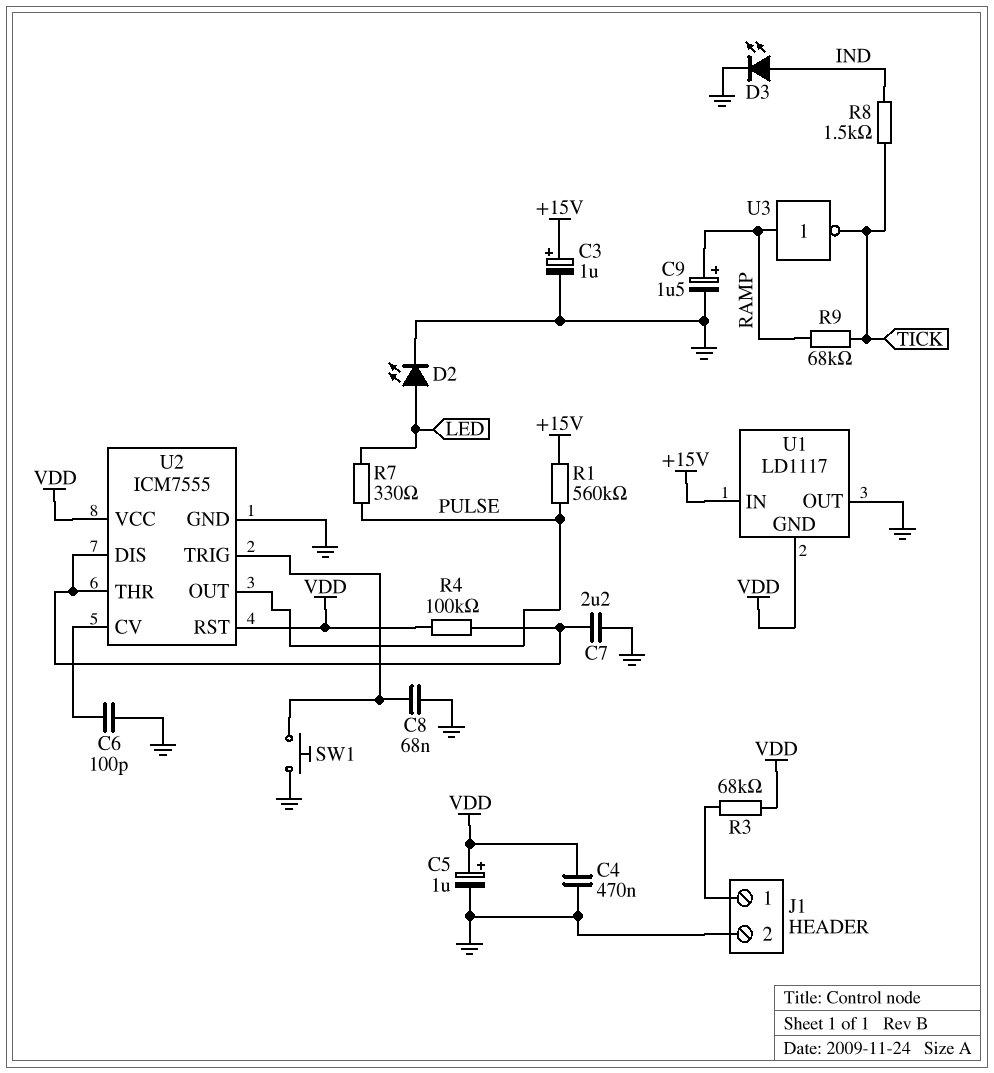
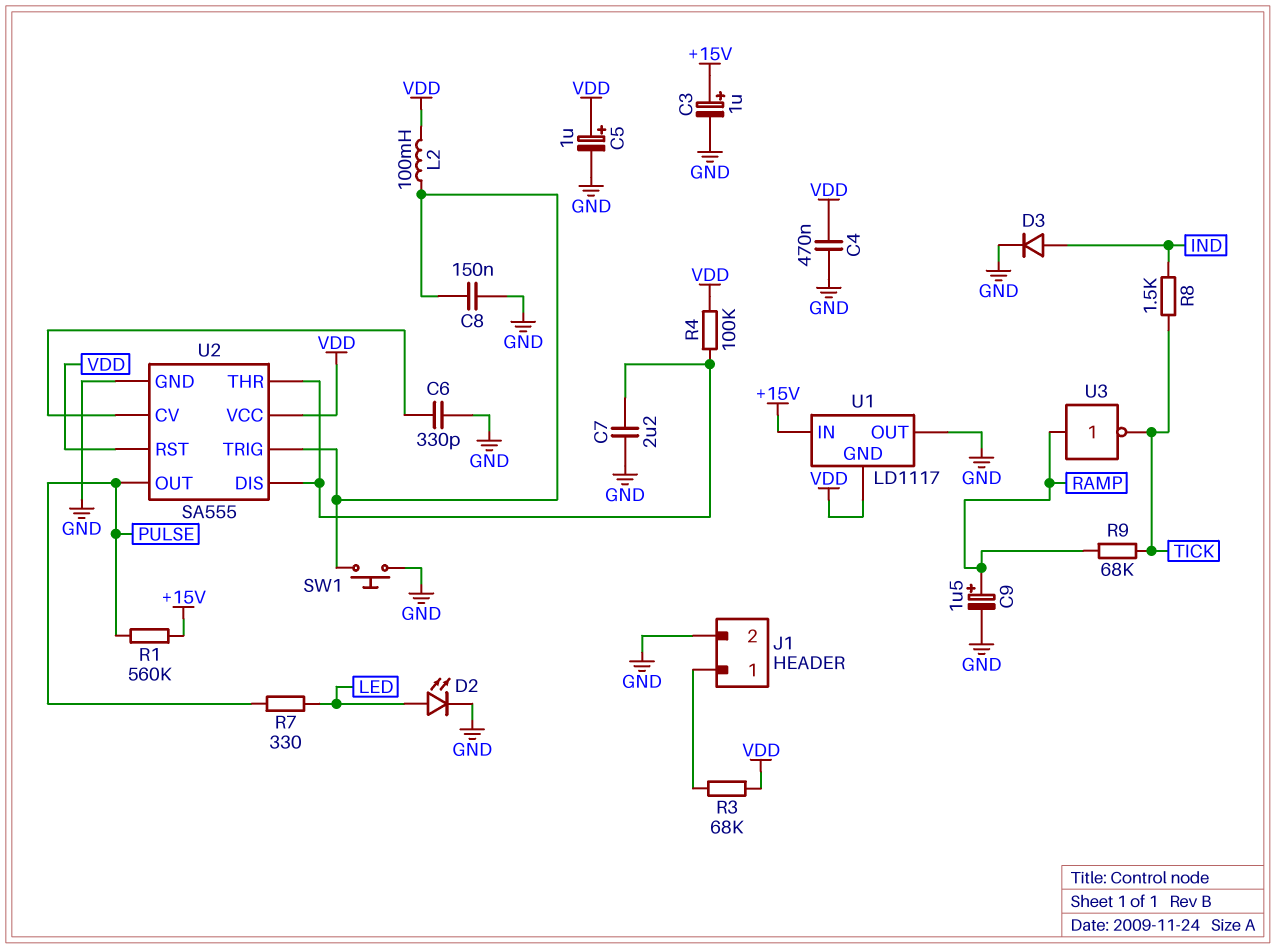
C6: 100pF (GND, U2/CV) -> 330pF (GND, U2/CV)
C8: 68nF (GND, U2/TRIG) -> 150nF (GND, U2/TRIG)
D3: LED (A IND, K GND) -> diode (A IND, K GND)
L2: none -> 100mH (U2/TRIG, VDD)
U2: ICM7555 -> SA555

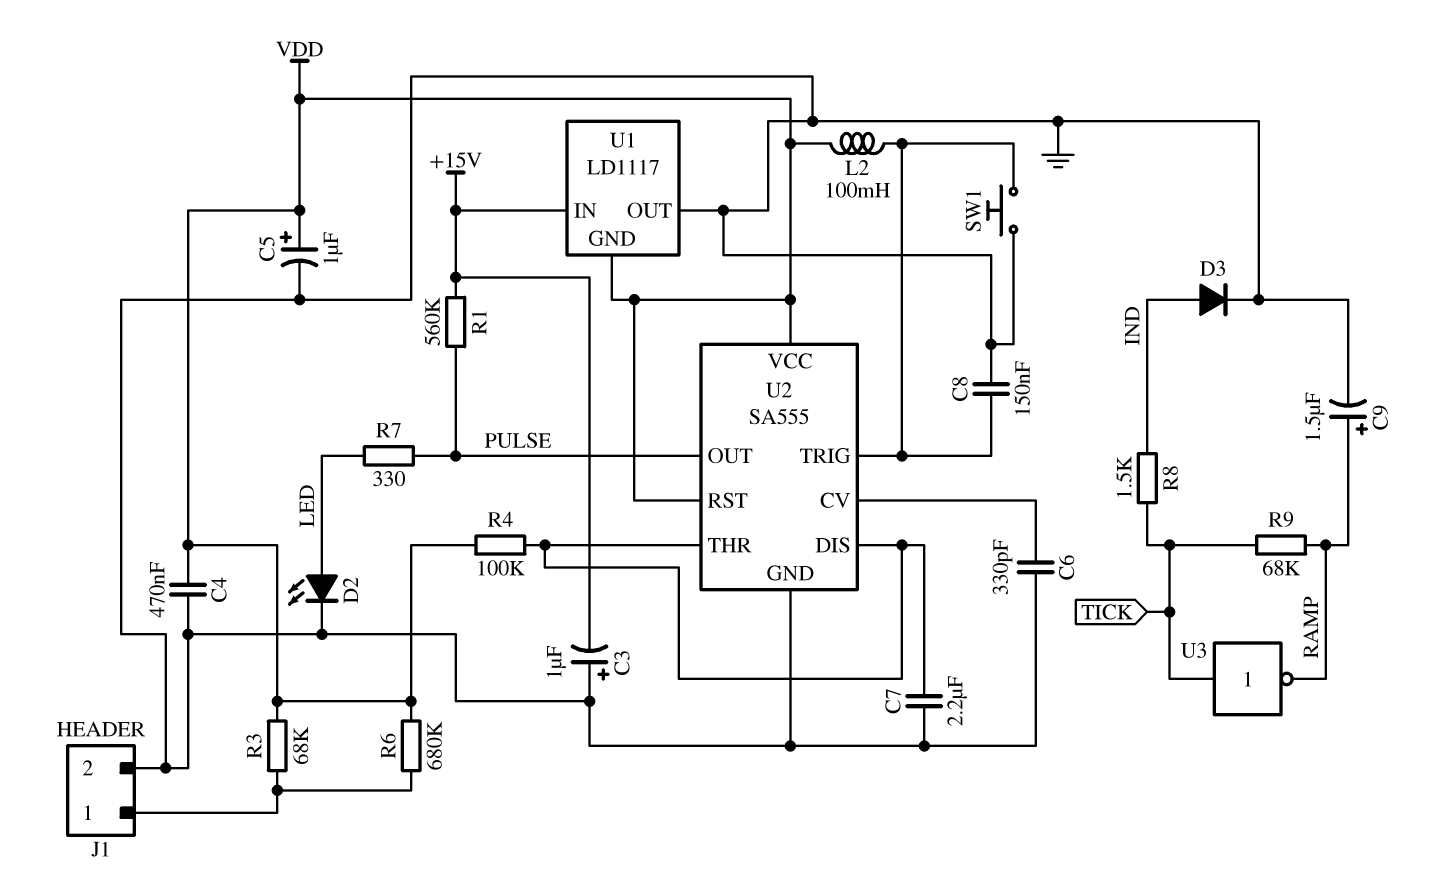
C3: 1uF (plus +15V, minus GND) -> 1uF (plus GND, minus +15V)
R6: none -> 680k (J1/1, VDD)
U3: NOT (in RAMP, out TICK) -> NOT (in TICK, out RAMP)

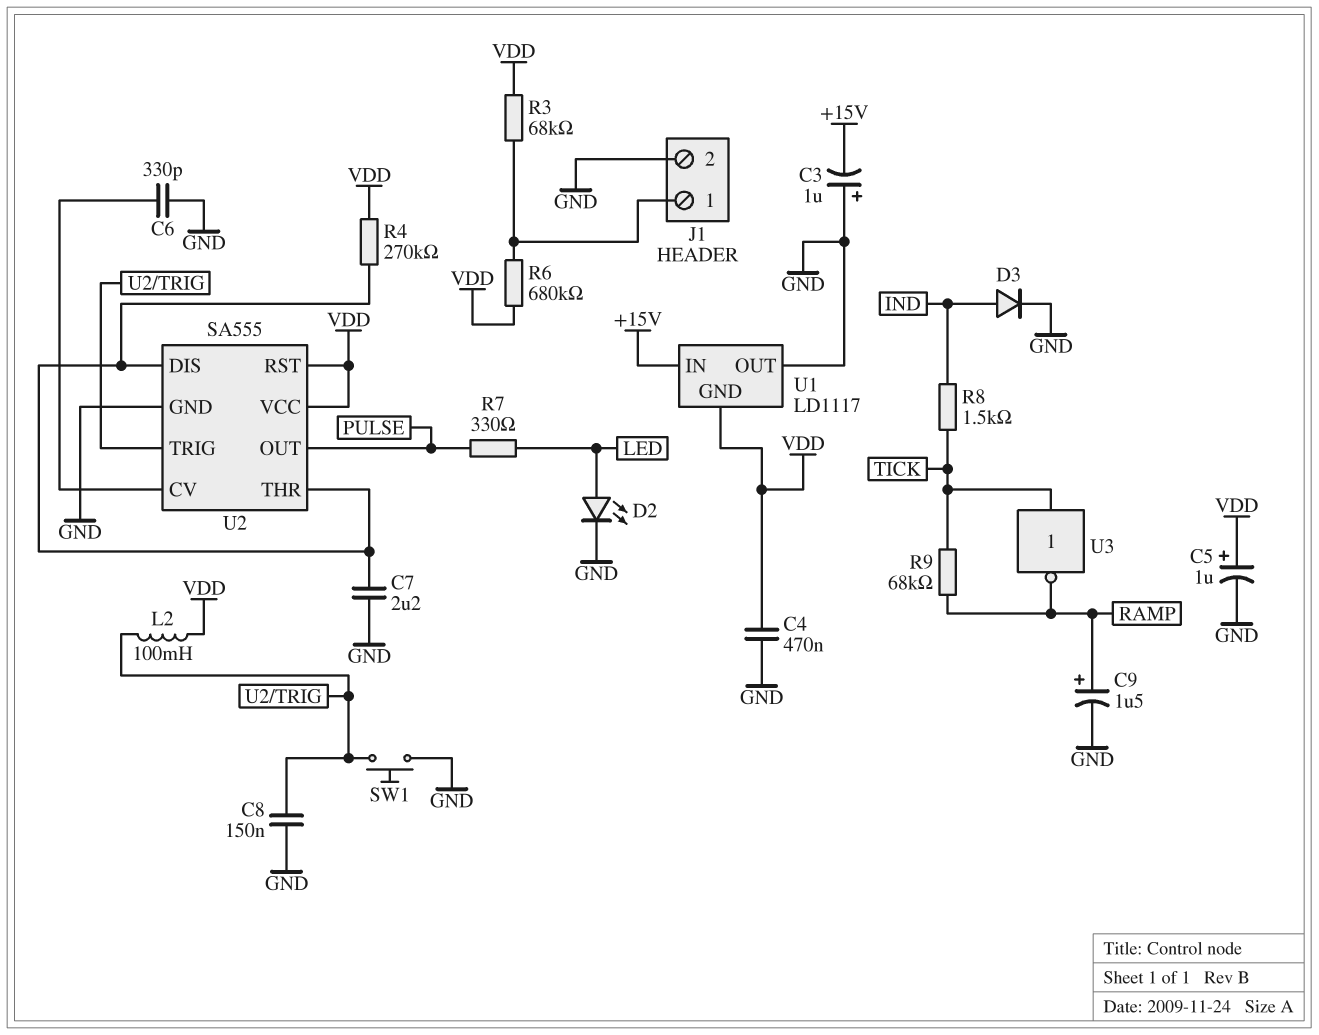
R1: 560k (+15V, PULSE) -> none
R4: 100k (U2/DIS, VDD) -> 270k (U2/DIS, VDD)

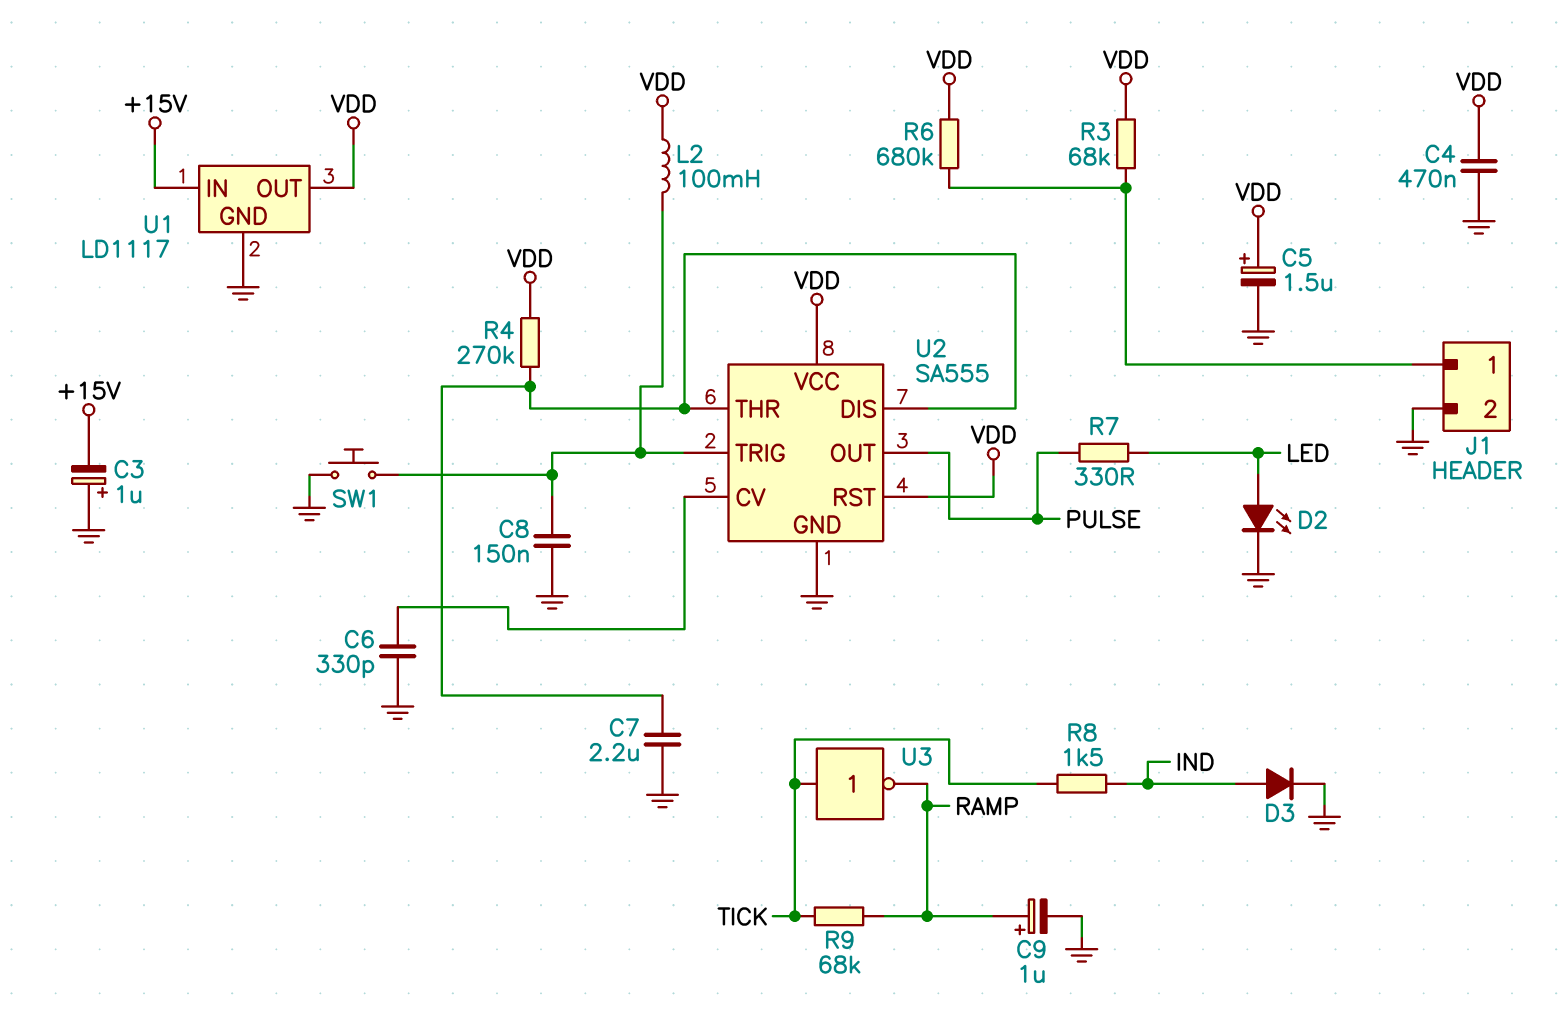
C5: 1uF (plus VDD, minus GND) -> 1.5uF (plus VDD, minus GND)
C9: 1.5uF (plus RAMP, minus GND) -> 1uF (plus RAMP, minus GND)
U1 pin GND: VDD -> GND
U1 pin OUT: GND -> VDD

